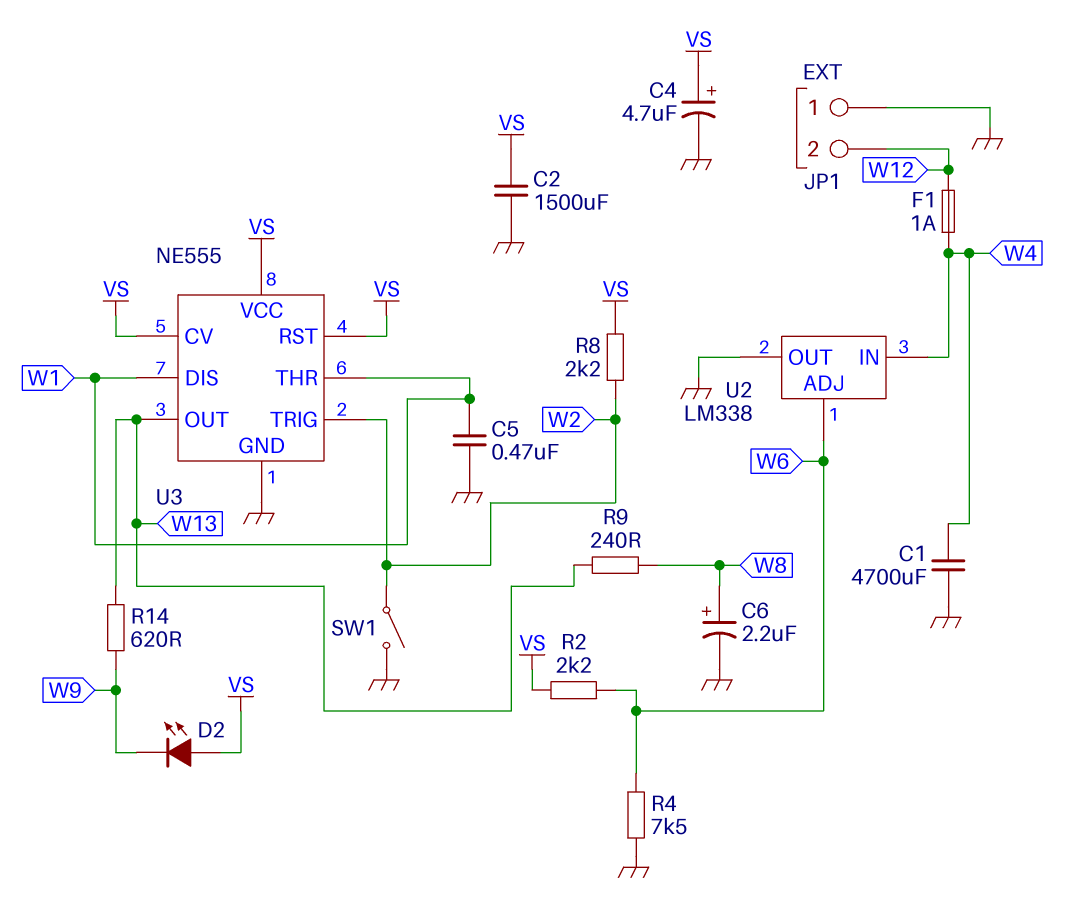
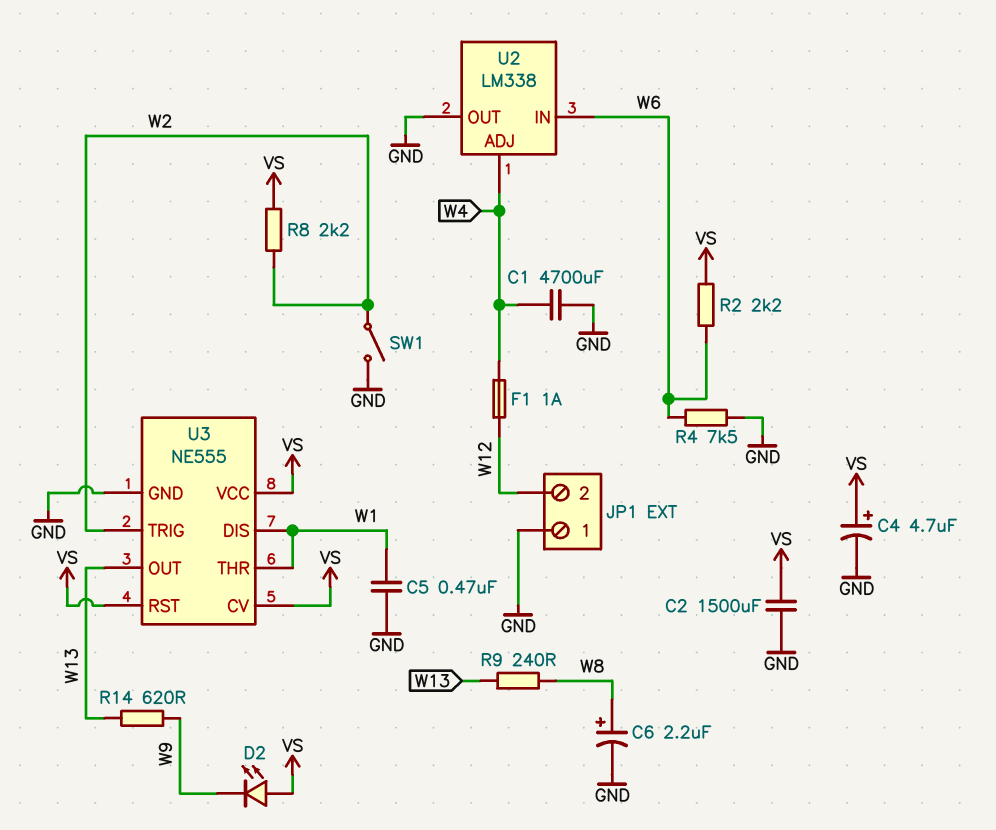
U2 pin ADJ: W6 -> W4
U2 pin IN: W4 -> W6

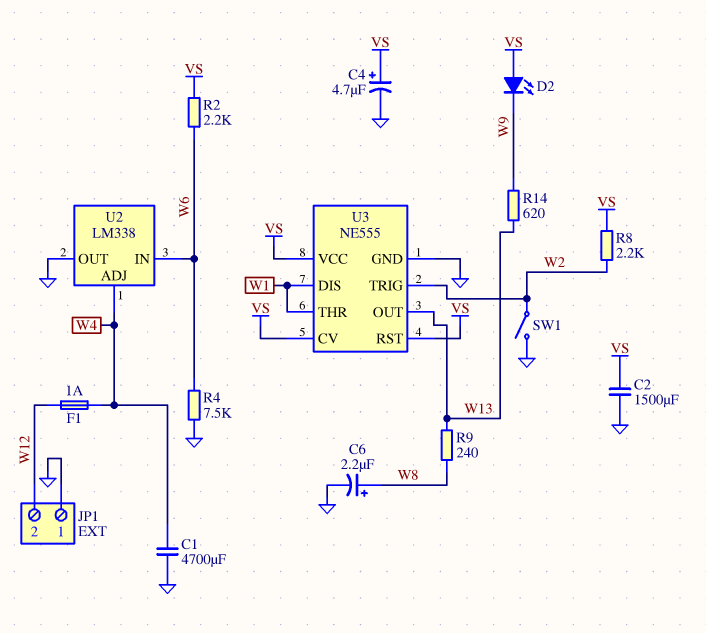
C5: 470nF (GND, W1) -> none

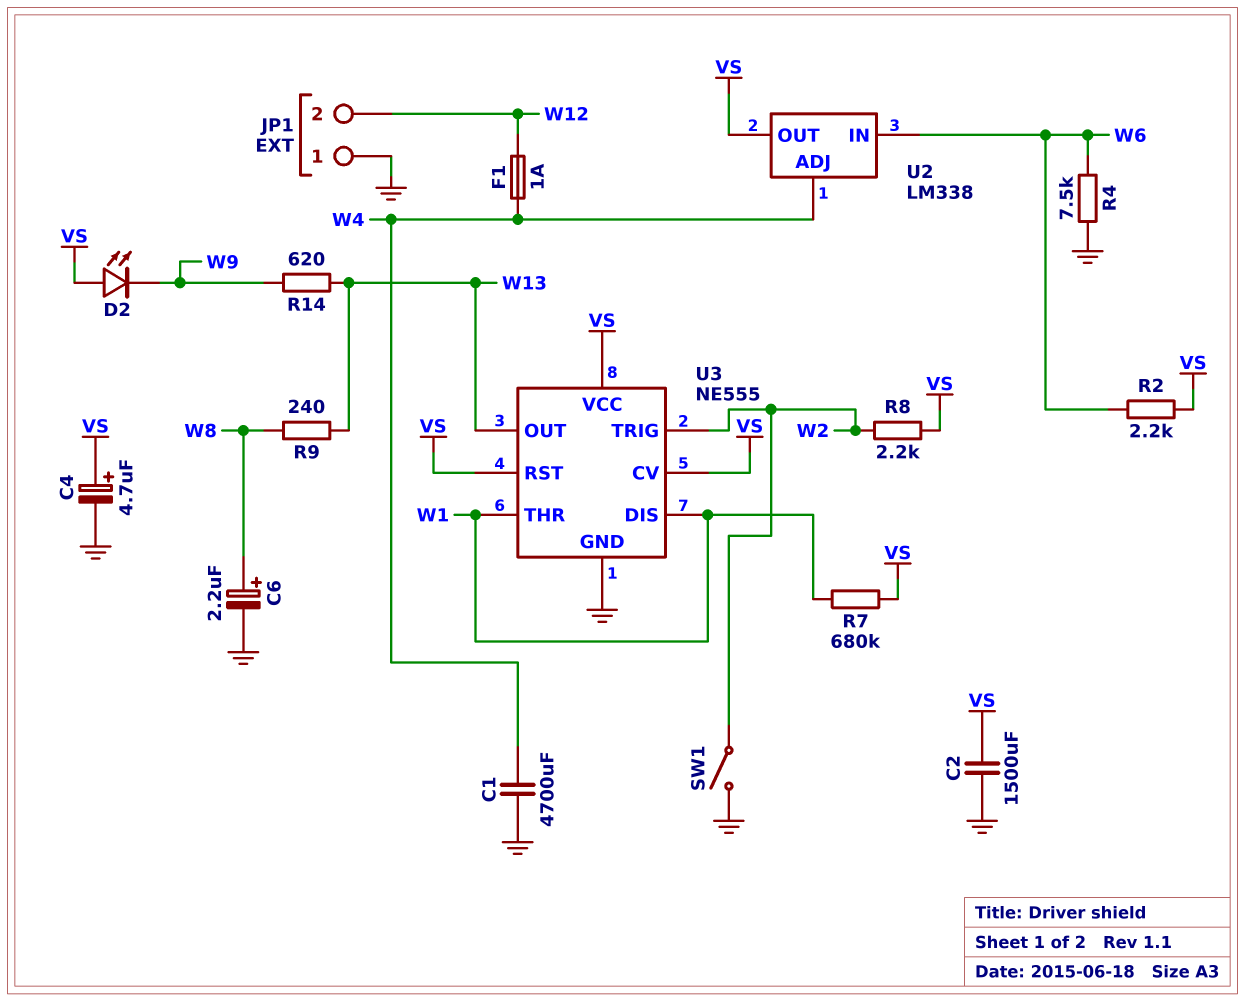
R7: none -> 680k (VS, W1)
U2 pin OUT: GND -> VS

